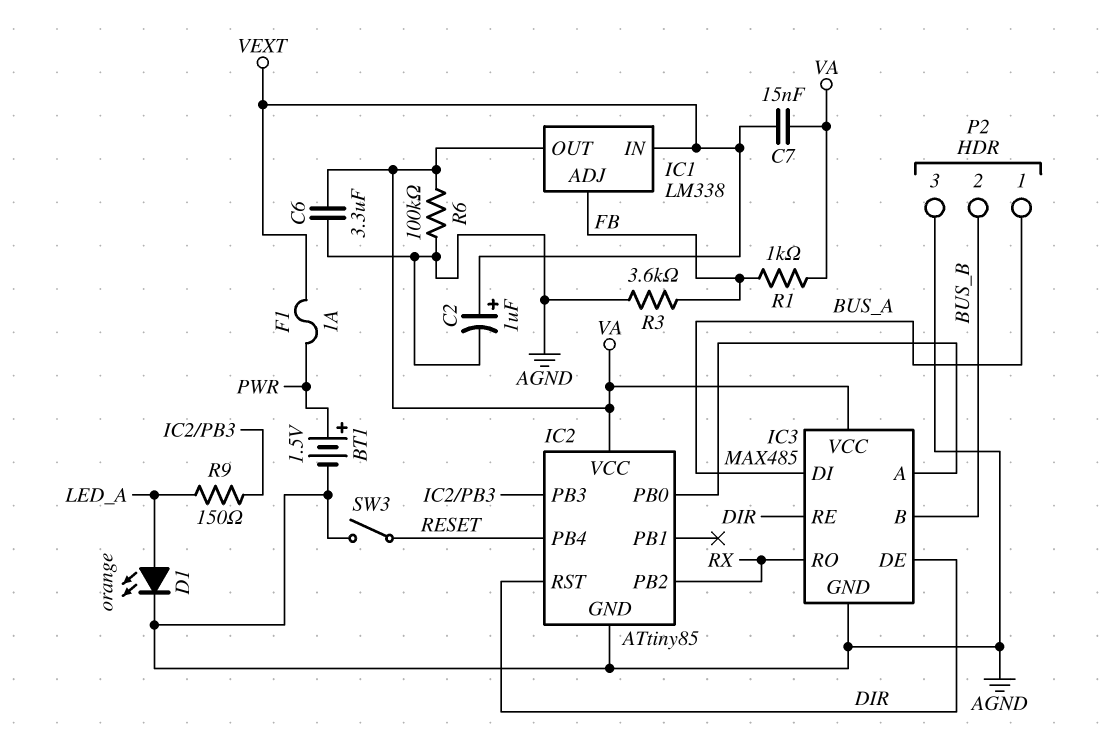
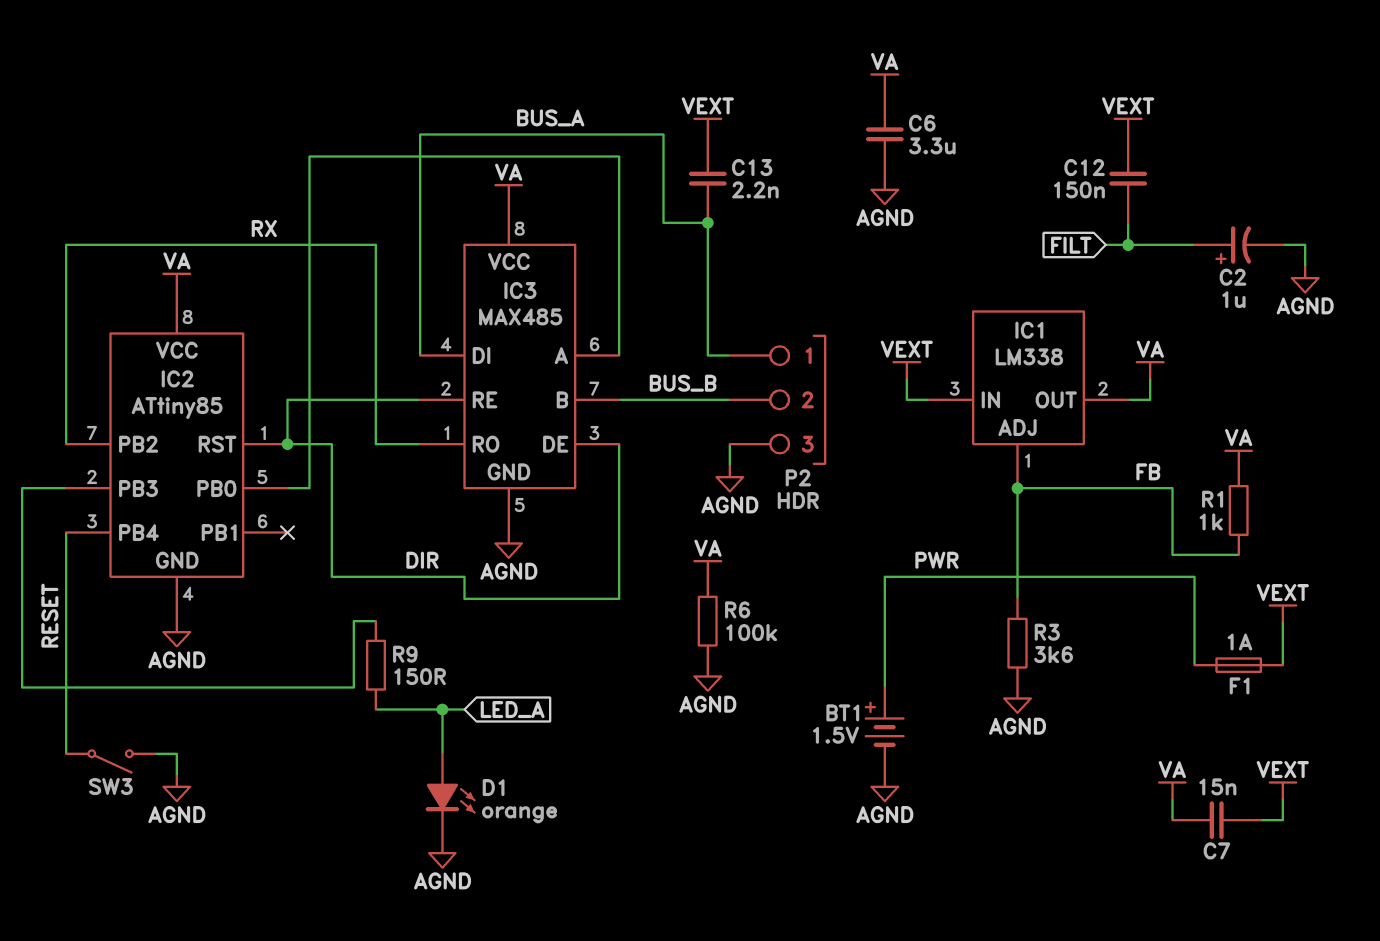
C2: 1uF (plus VEXT, minus AGND) -> 1uF (plus FILT, minus AGND)
C12: none -> 150nF (FILT, VEXT)
C13: none -> 2.2nF (BUS_A, VEXT)

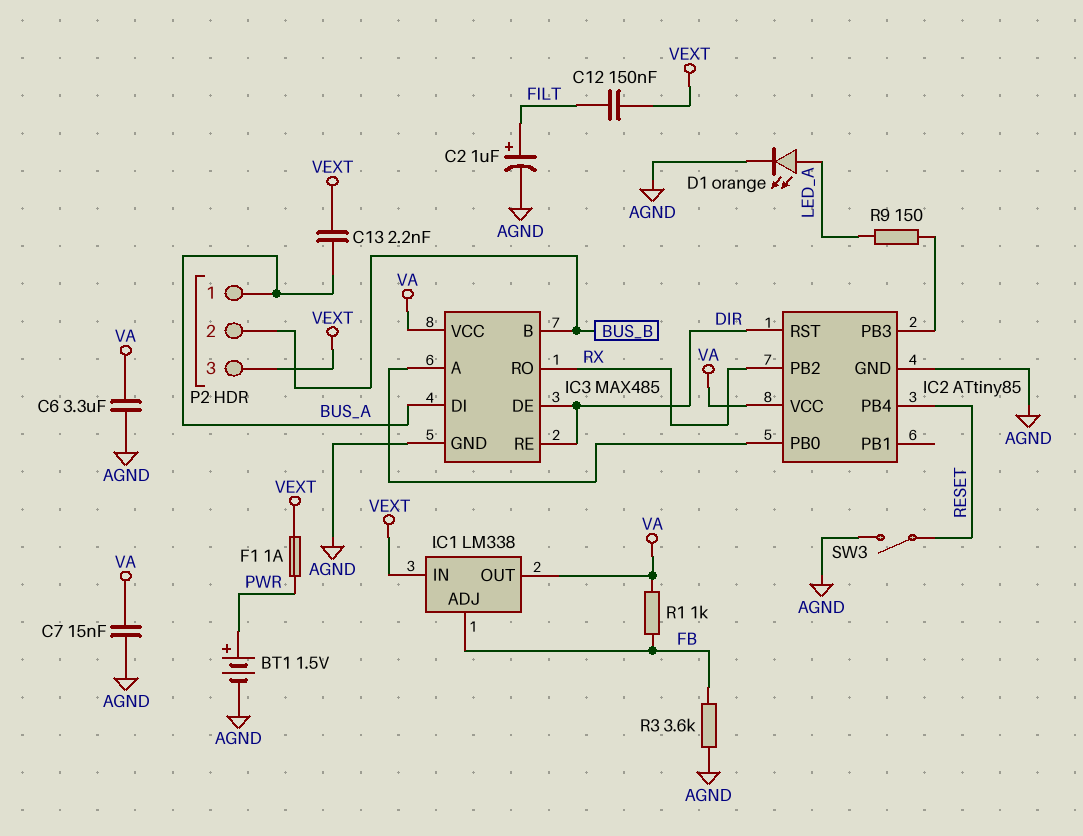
C7: 15nF (VA, VEXT) -> 15nF (AGND, VA)
P2 pin 3: AGND -> VEXT
R6: 100k (AGND, VA) -> none

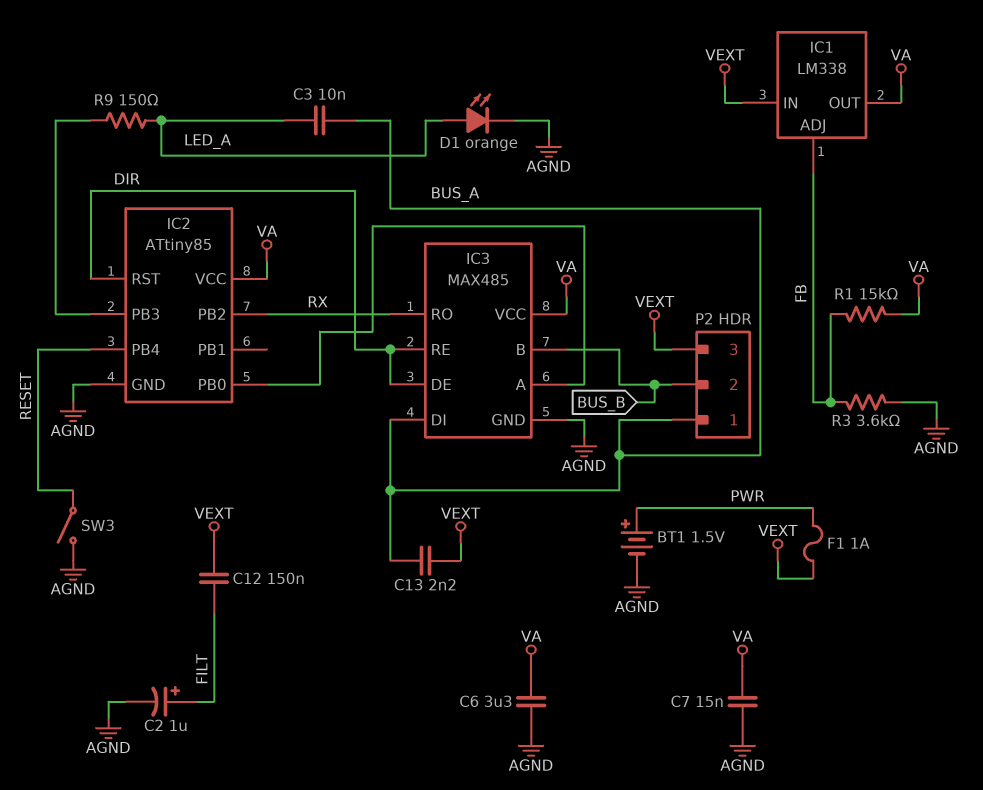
C3: none -> 10nF (BUS_A, LED_A)
R1: 1k (FB, VA) -> 15k (FB, VA)

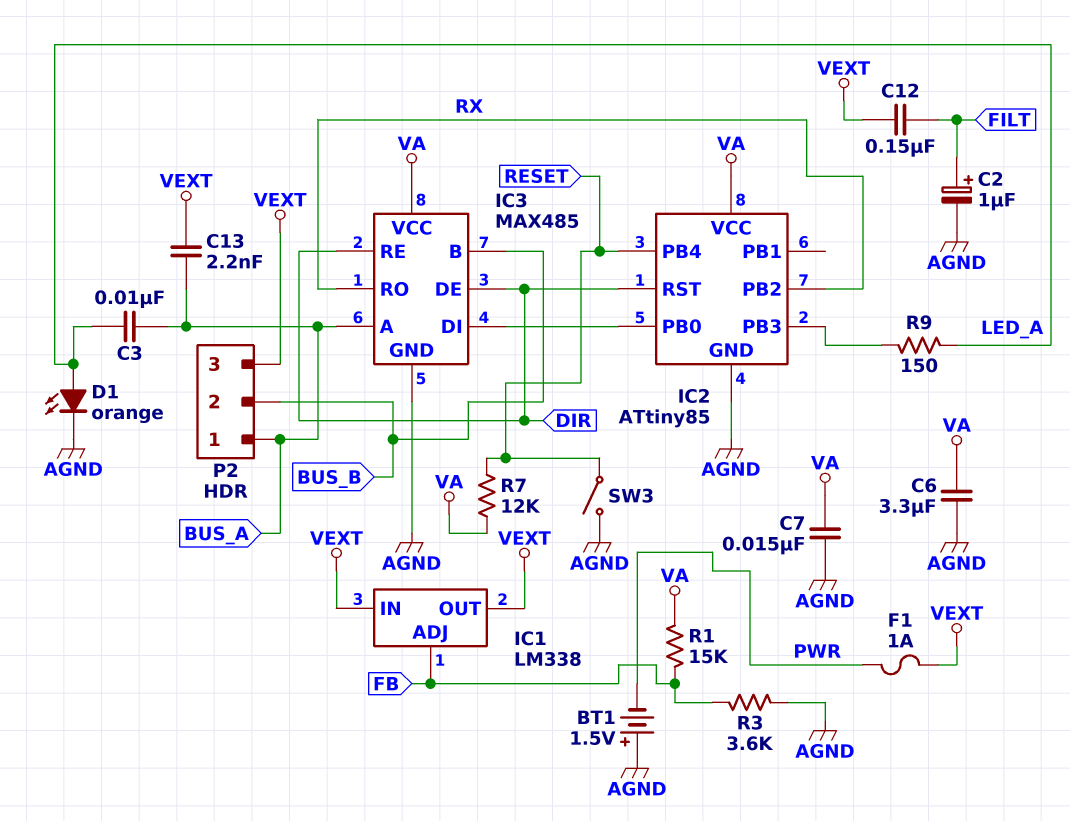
BT1: 1.5V (plus PWR, minus AGND) -> 1.5V (plus AGND, minus PWR)
IC1 pin OUT: VA -> VEXT
IC3 pin A: IC2/PB0 -> BUS_A
IC3 pin DI: BUS_A -> IC2/PB0
R7: none -> 12k (RESET, VA)

